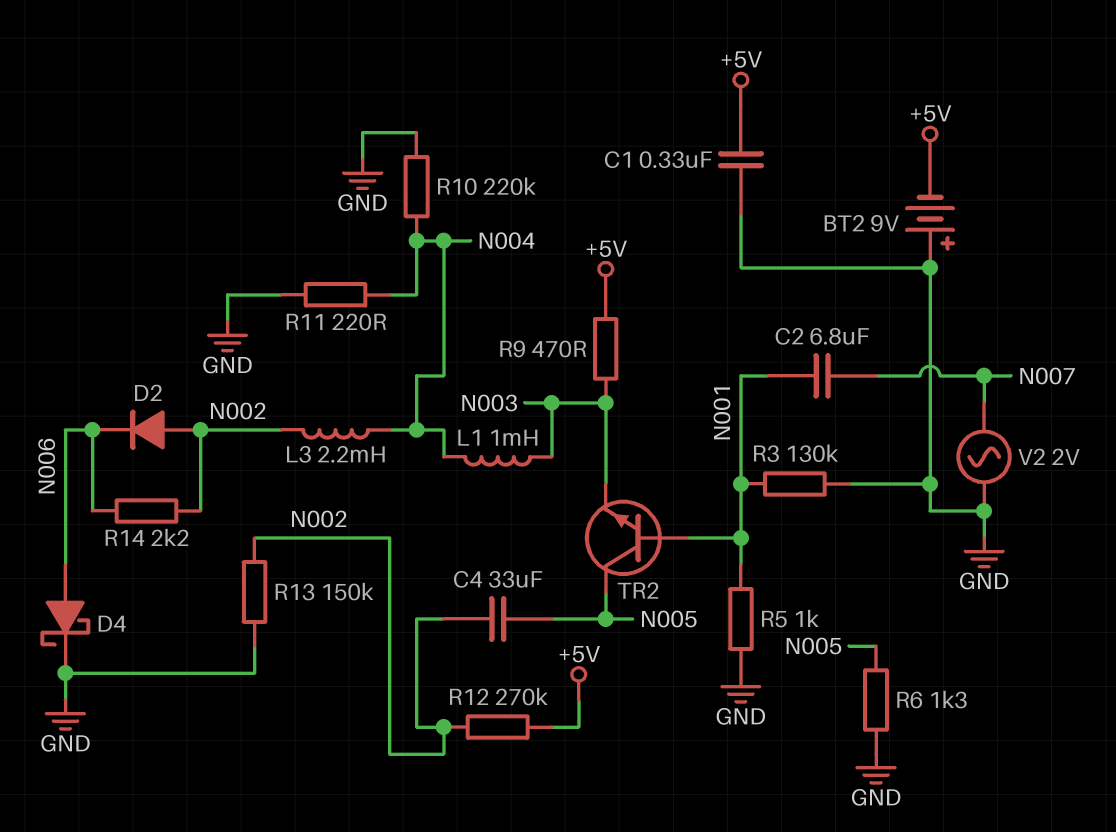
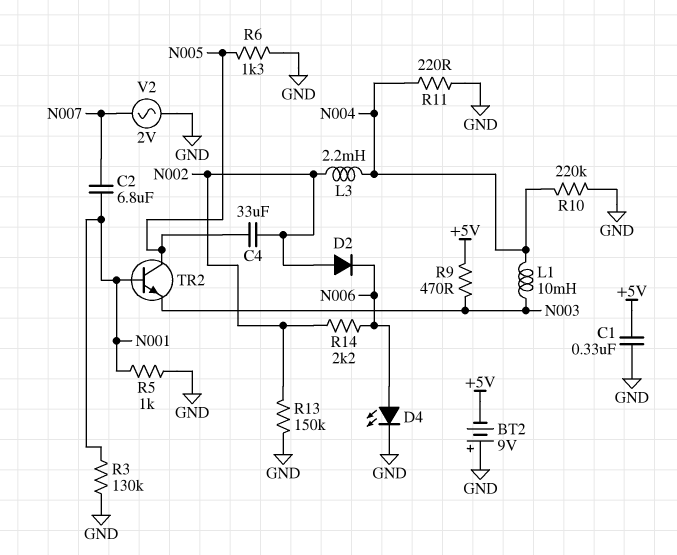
D4: schottky (A N006, K GND) -> LED (A N006, K GND)
L1: 1mH (N003, N004) -> 10mH (N003, N004)
R12: 270k (+5V, N002) -> none

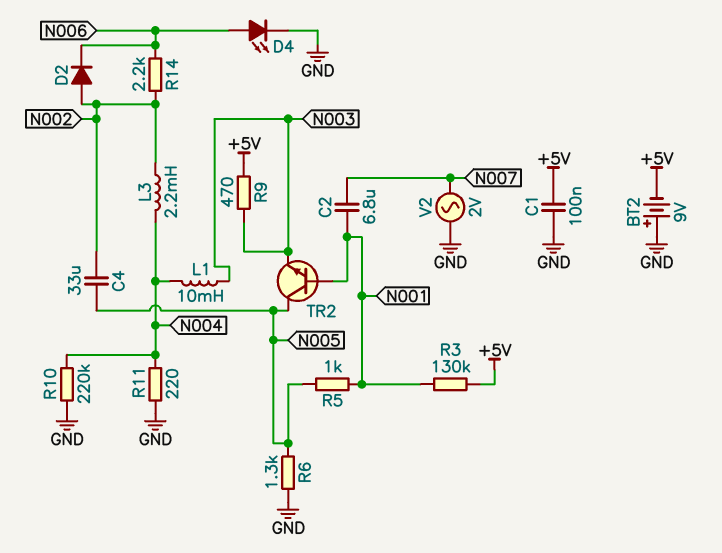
C1: 330nF (+5V, GND) -> 100nF (+5V, GND)
R3: 130k (GND, N001) -> 130k (+5V, N001)
R5: 1k (GND, N001) -> 1k (N001, N005)
R13: 150k (GND, N002) -> none

